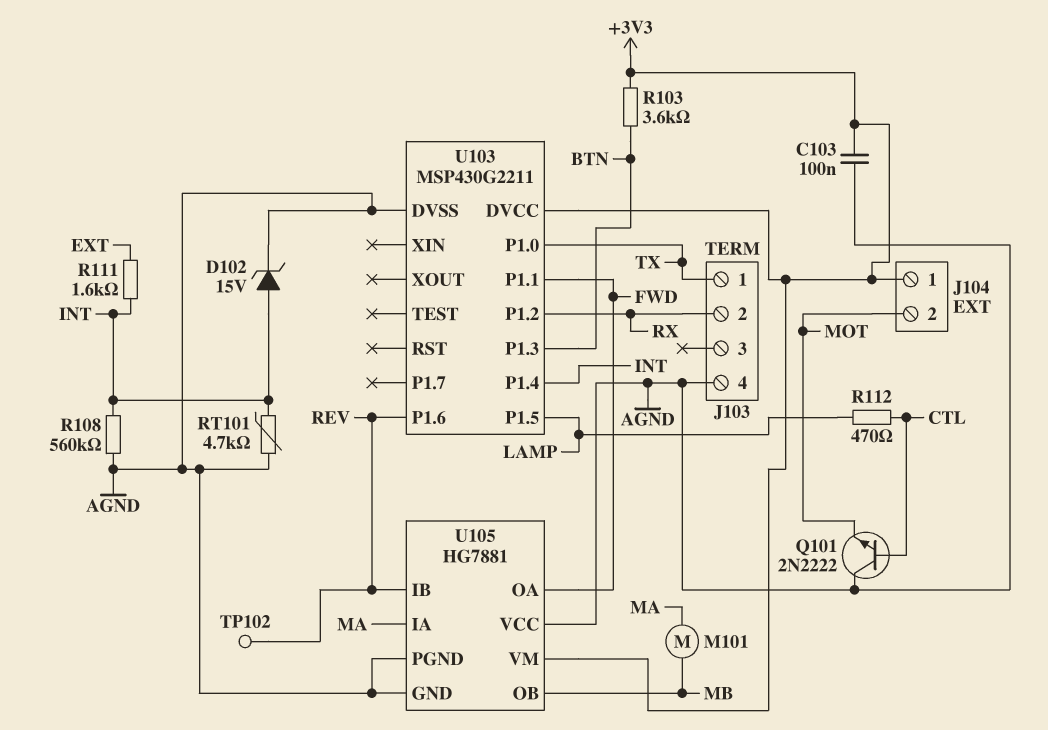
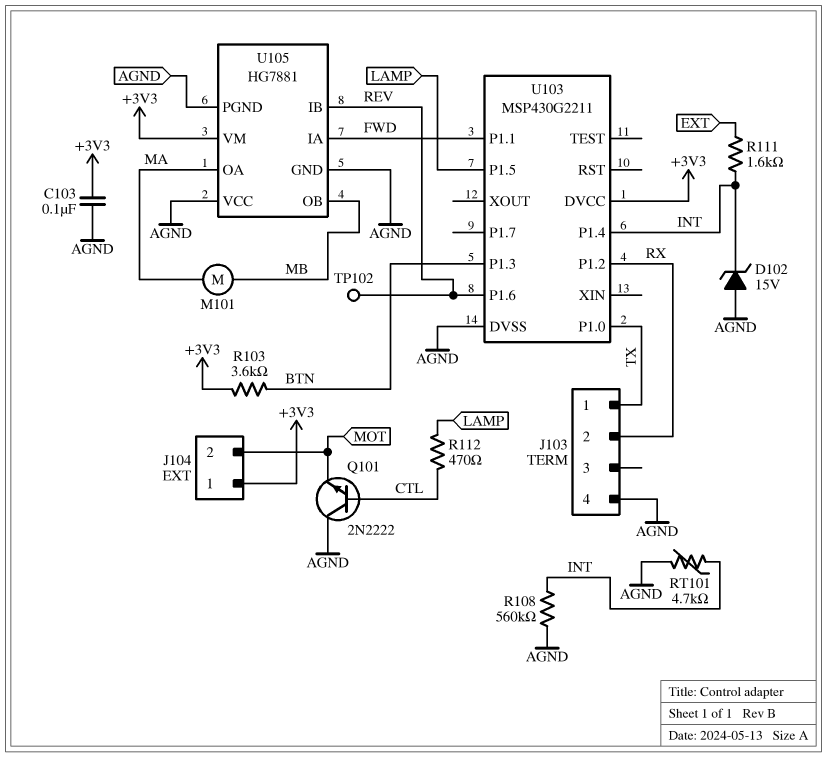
D102: zener 15V (A INT, K AGND) -> zener 15V (A AGND, K INT)
U105 pin IA: MA -> FWD
U105 pin OA: FWD -> MA

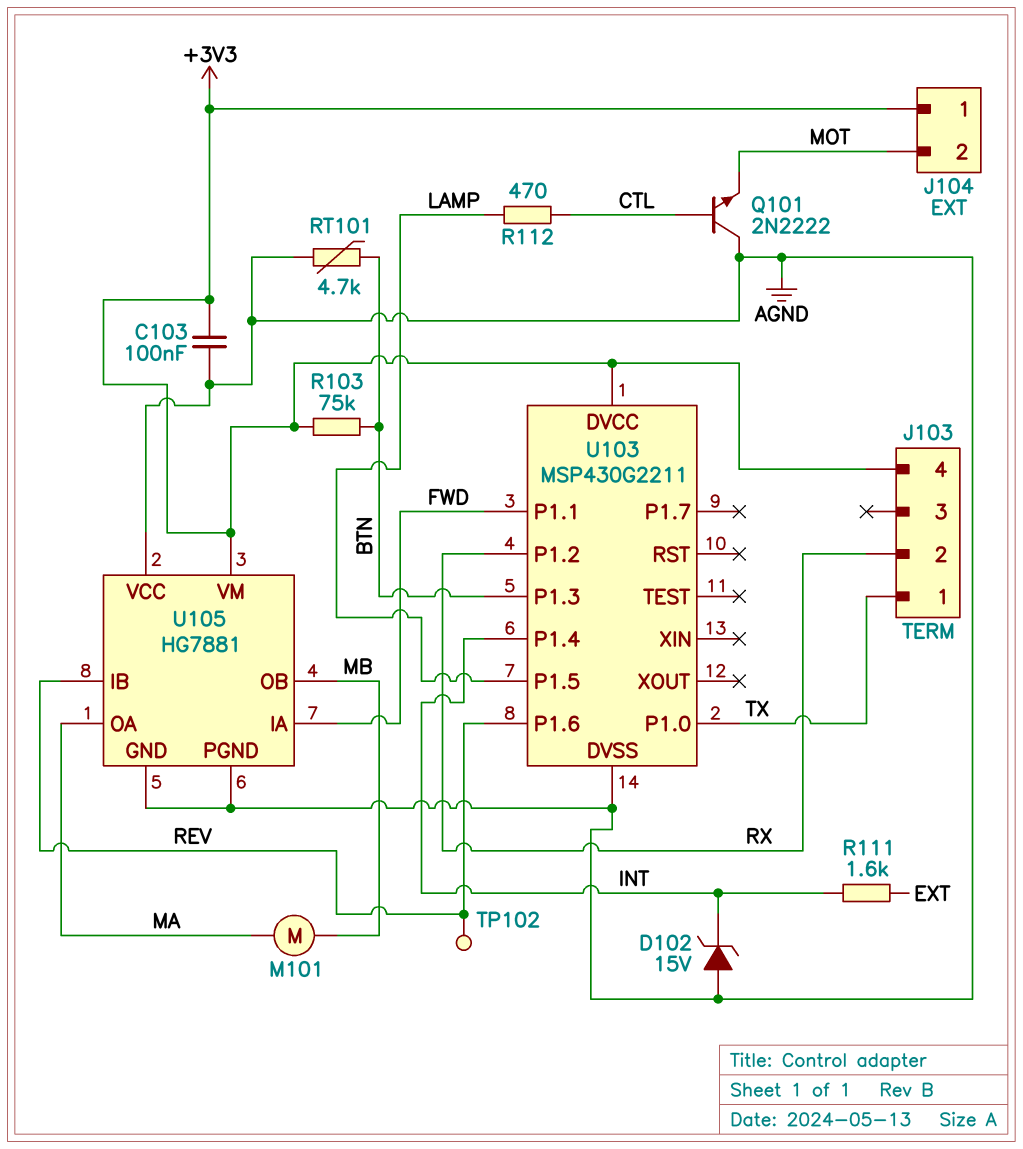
J103 pin 4: AGND -> +3V3
R103: 3.6k (+3V3, BTN) -> 75k (+3V3, BTN)
R108: 560k (AGND, INT) -> none
RT101: 4.7k (AGND, INT) -> 4.7k (AGND, BTN)

